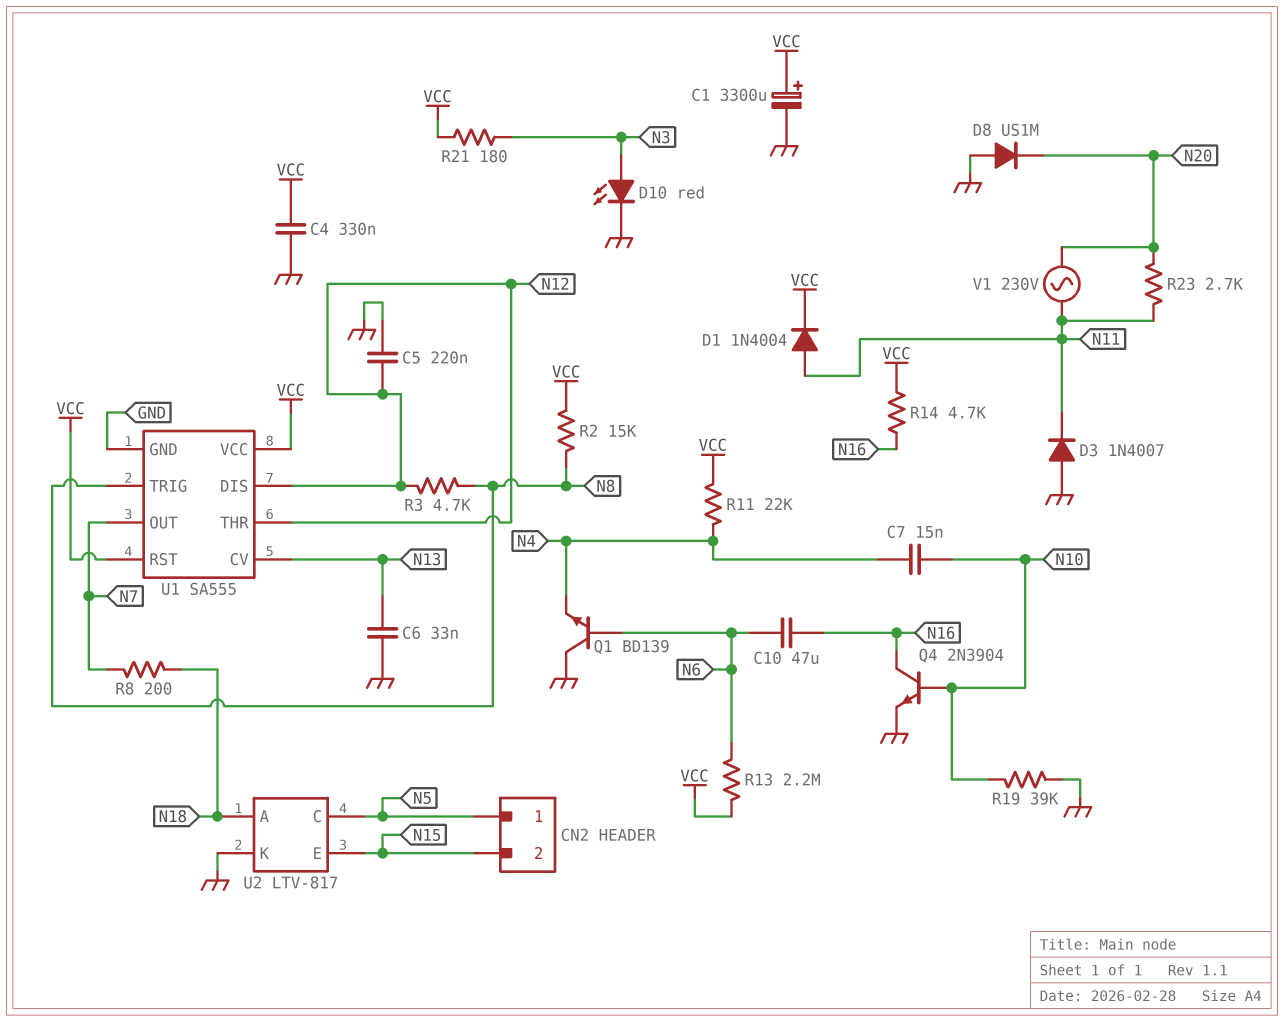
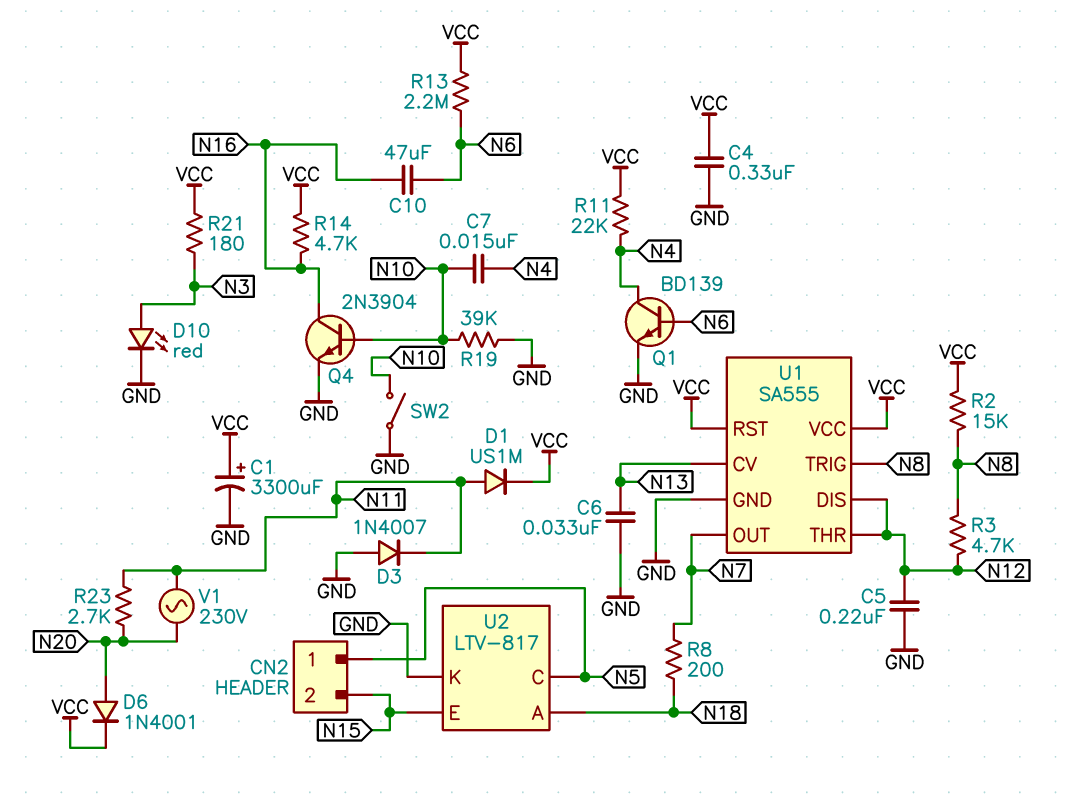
D1: diode 1N4004 (A N11, K VCC) -> diode US1M (A N11, K VCC)
D6: none -> diode 1N4001 (A N20, K VCC)
D8: diode US1M (A GND, K N20) -> none
Q1: NPN BD139 (B N6, C GND, E N4) -> NPN BD139 (B N6, C N4, E GND)
SW2: none -> switch (GND, N10)

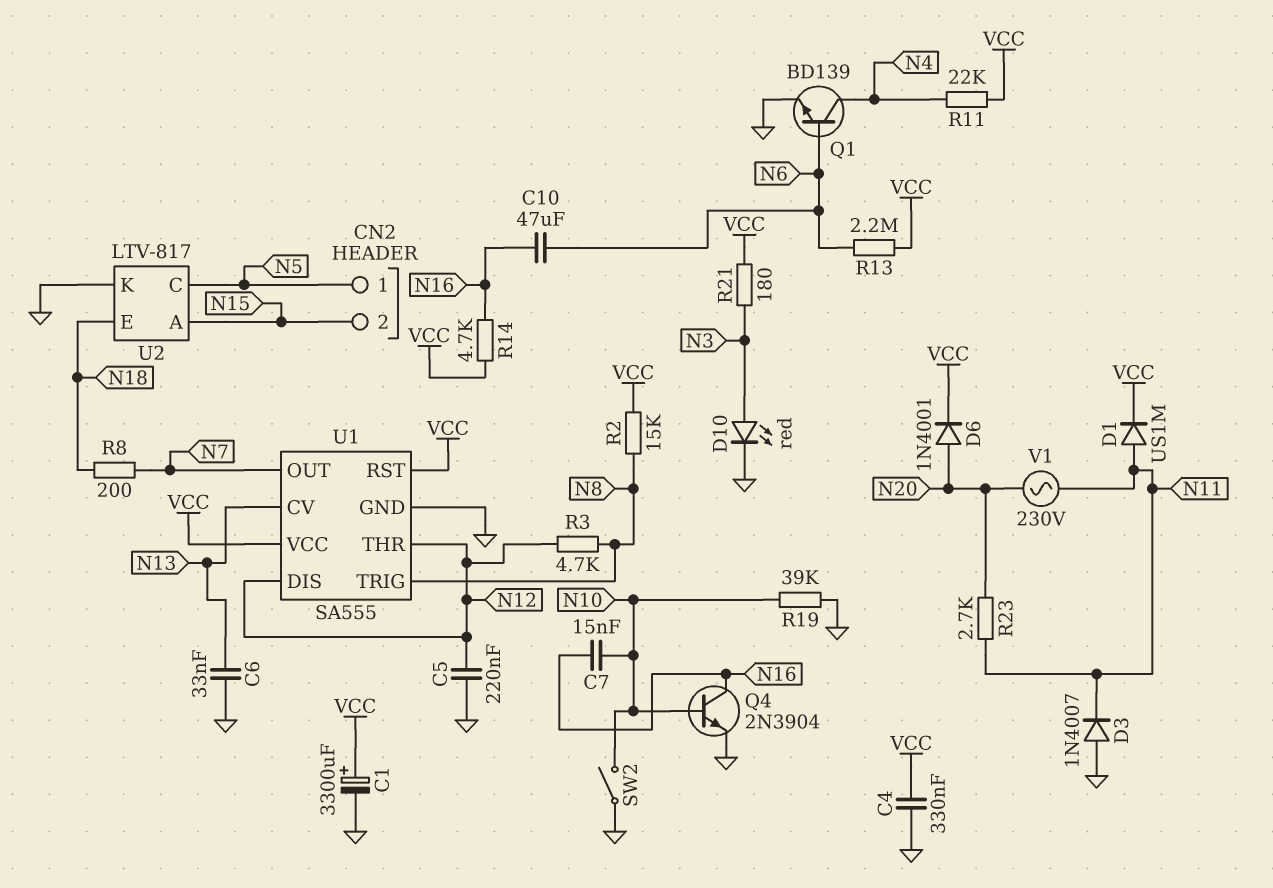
C7: 15nF (N4, N10) -> 15nF (N10, N16)
U2 pin A: N18 -> N15
U2 pin E: N15 -> N18

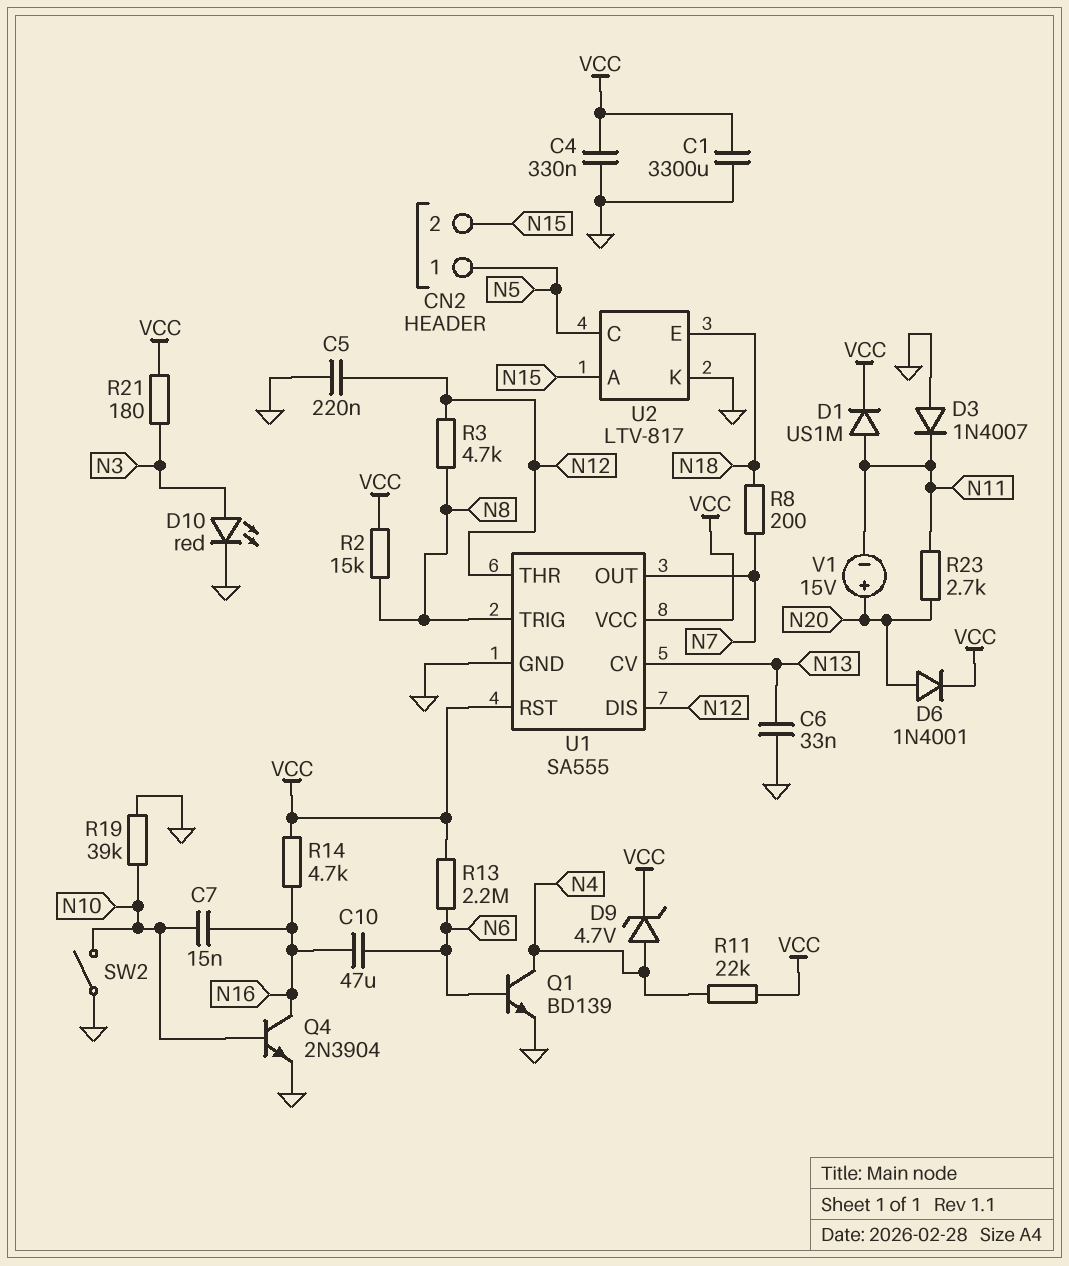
C1: 3300uF (plus VCC, minus GND) -> 3300uF (GND, VCC)
D9: none -> zener 4.7V (A N4, K VCC)
V1: AC 230V (N11, N20) -> 15V (plus N20, minus N11)

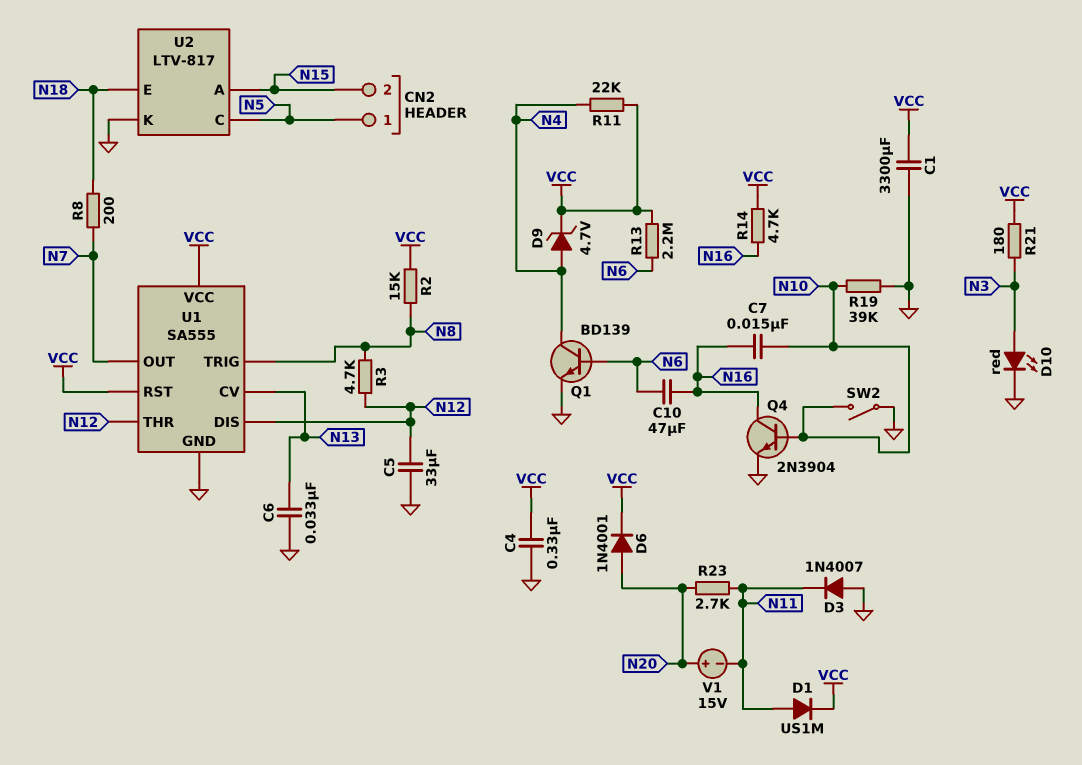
C5: 220nF (GND, N12) -> 33uF (GND, N12)

